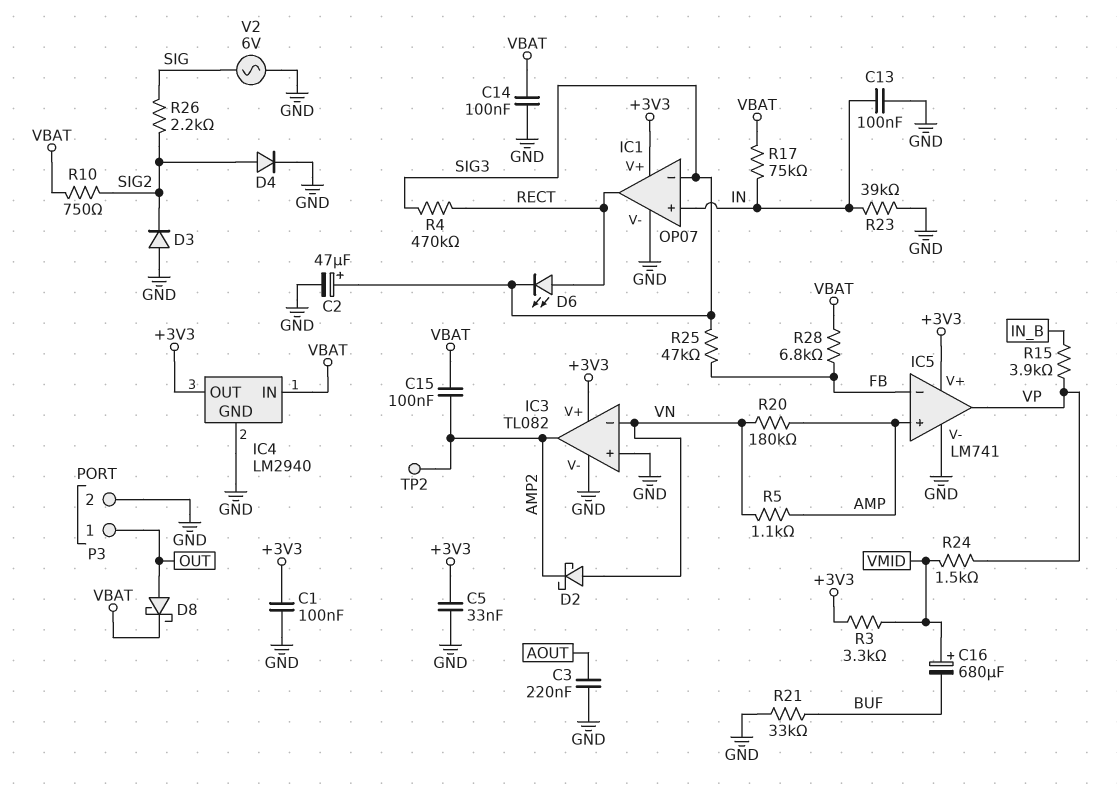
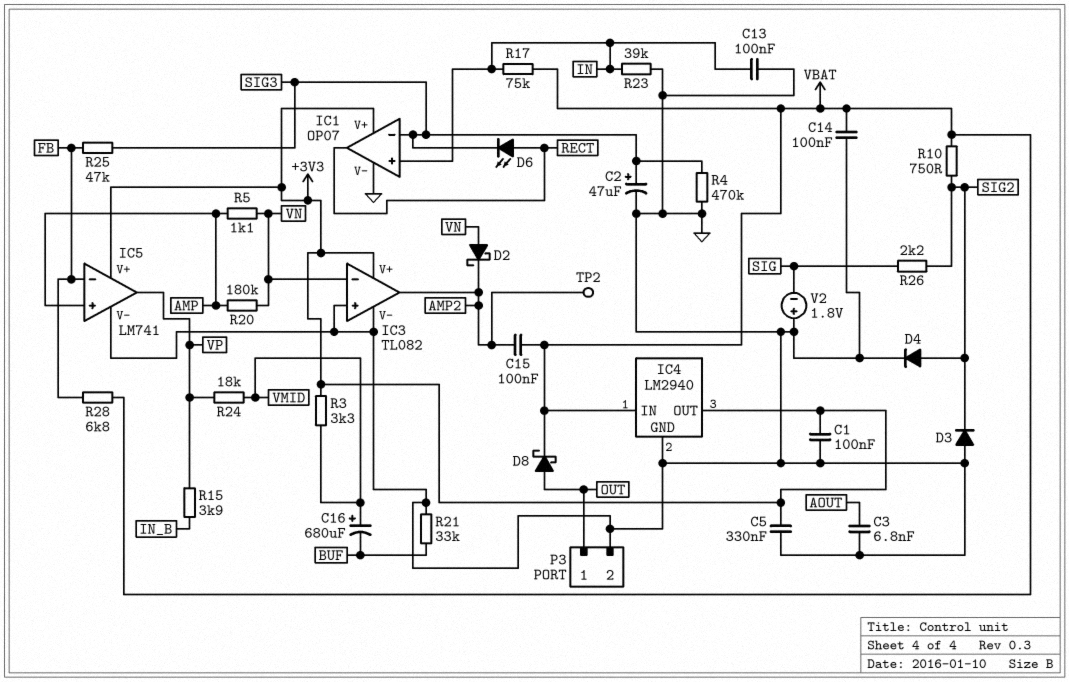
C3: 220nF (AOUT, GND) -> 6.8nF (AOUT, GND)
C5: 33nF (+3V3, GND) -> 330nF (+3V3, GND)
R4: 470k (RECT, SIG3) -> 470k (GND, SIG3)
R24: 1.5k (VMID, VP) -> 18k (VMID, VP)
V2: AC 6V (GND, SIG) -> 1.8V (plus GND, minus SIG)

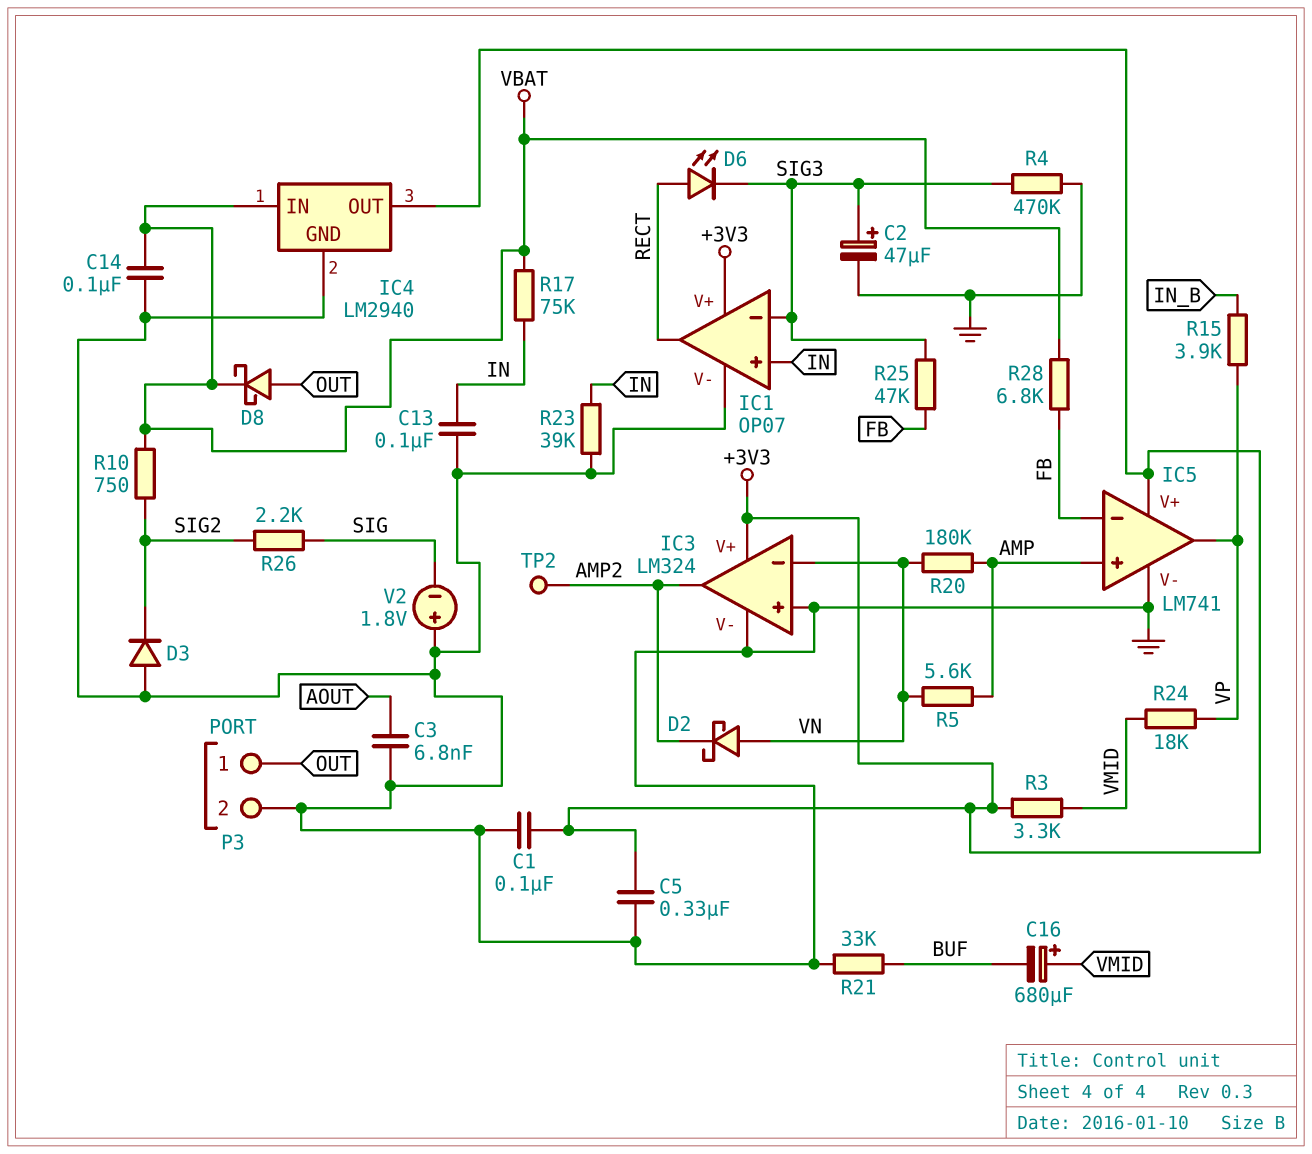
C15: 100nF (AMP2, VBAT) -> none
D4: diode (A SIG2, K GND) -> none
IC3: TL082 -> LM324
R5: 1.1k (AMP, VN) -> 5.6k (AMP, VN)

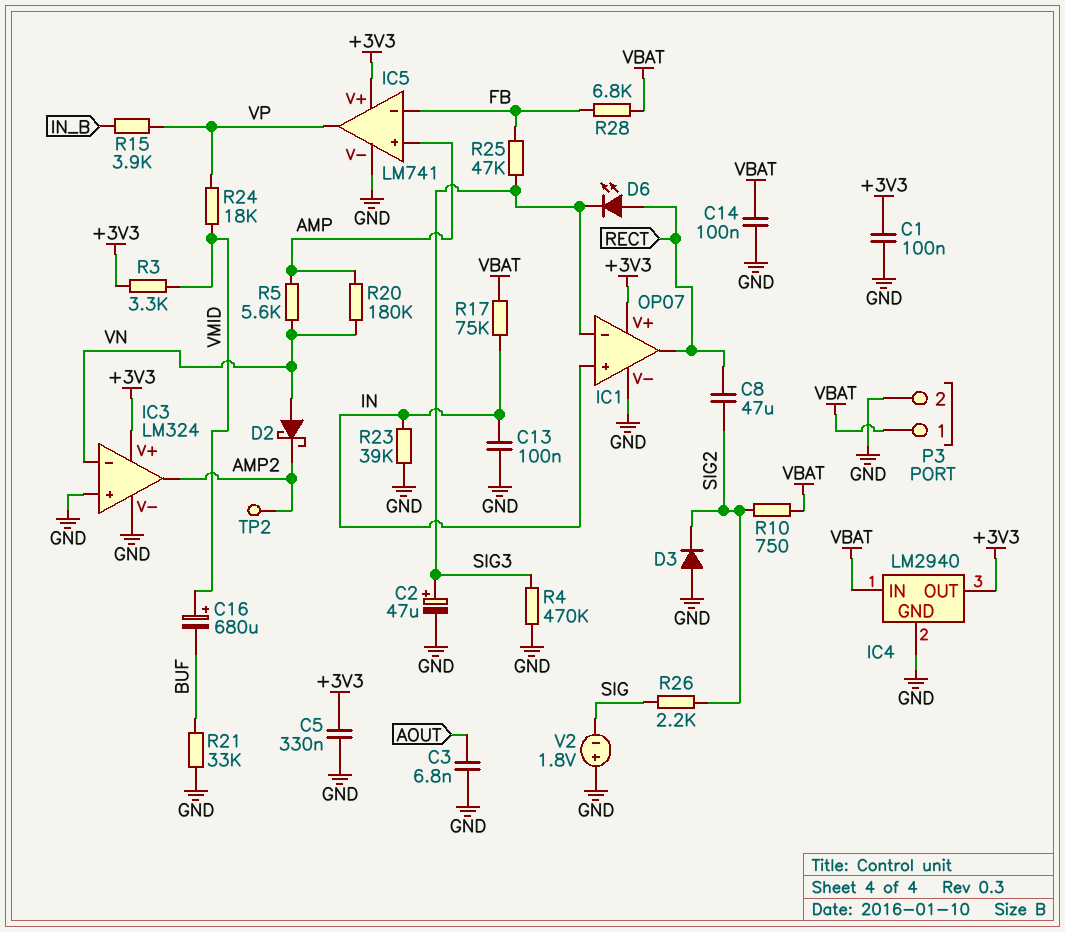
C8: none -> 47uF (RECT, SIG2)
D8: schottky (A OUT, K VBAT) -> none
P3 pin 1: OUT -> VBAT

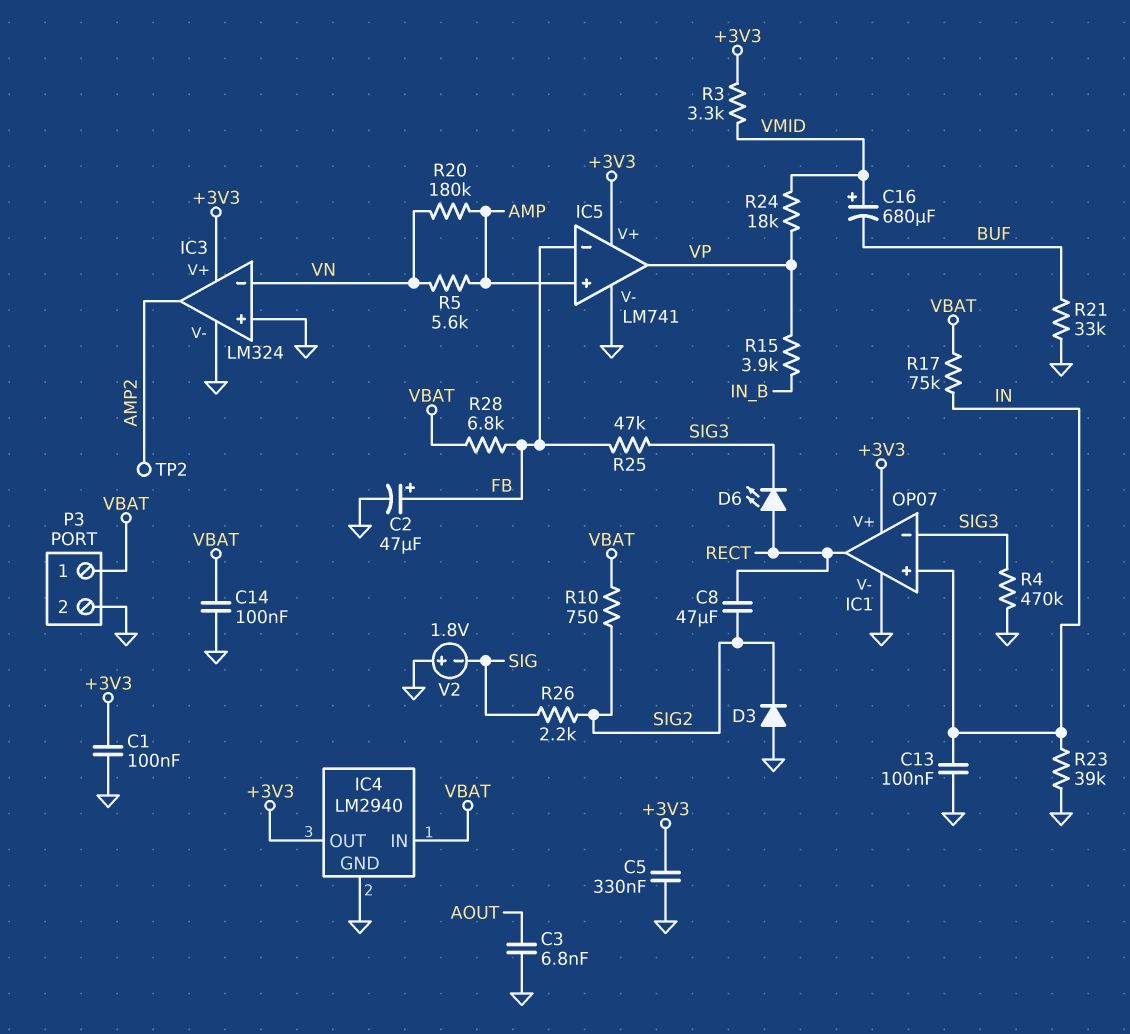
C2: 47uF (plus SIG3, minus GND) -> 47uF (plus FB, minus GND)
D2: schottky (A VN, K AMP2) -> none

